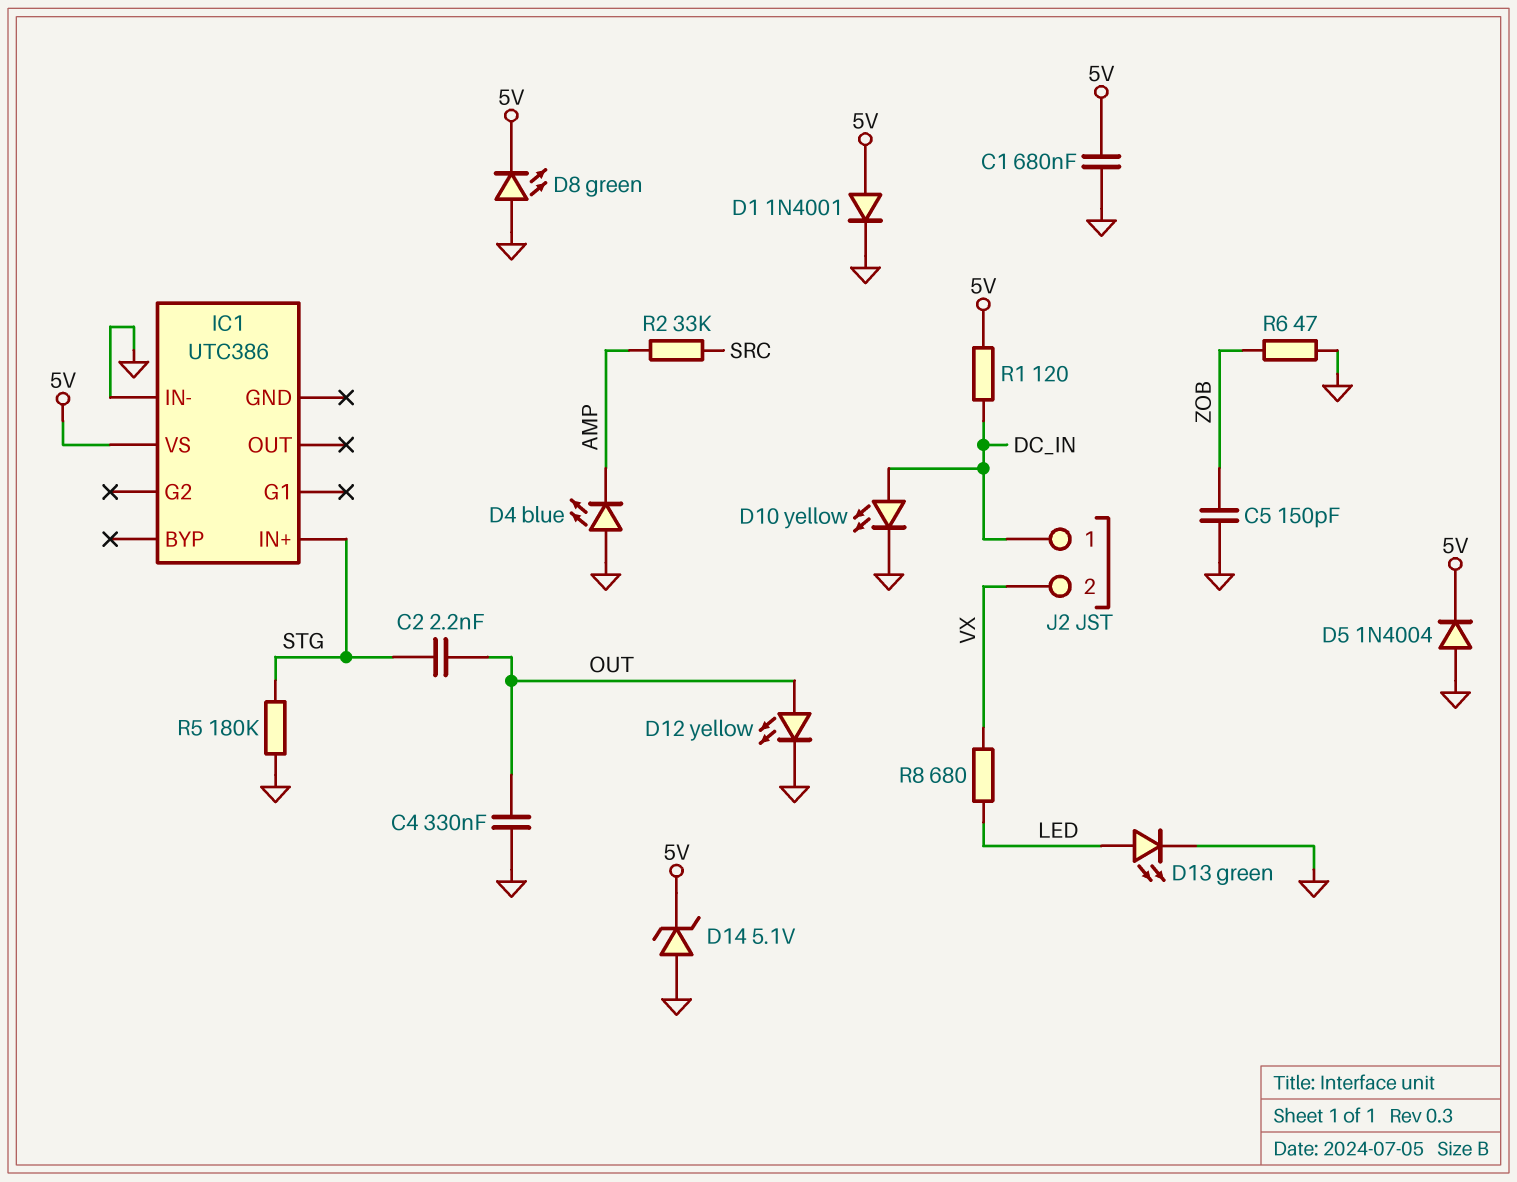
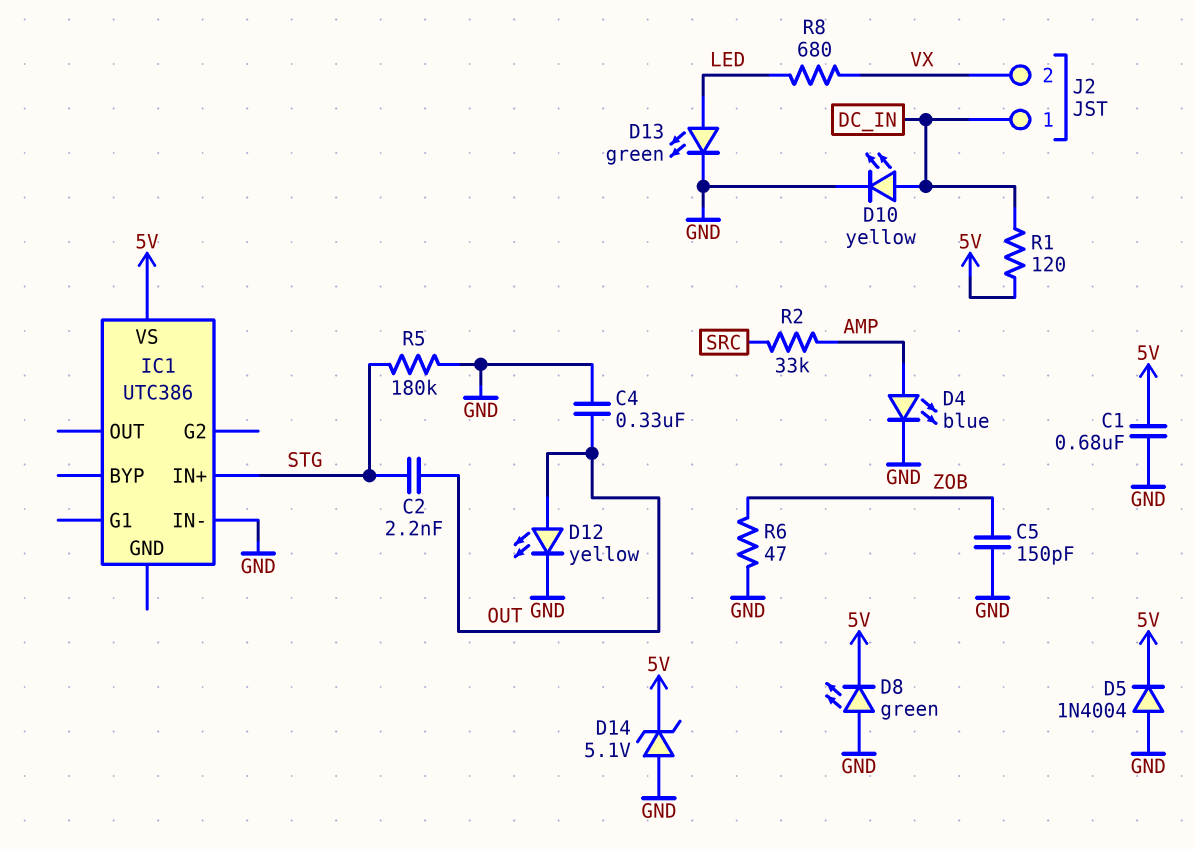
D1: diode 1N4001 (A 5V, K GND) -> none
D4: LED blue (A GND, K AMP) -> LED blue (A AMP, K GND)

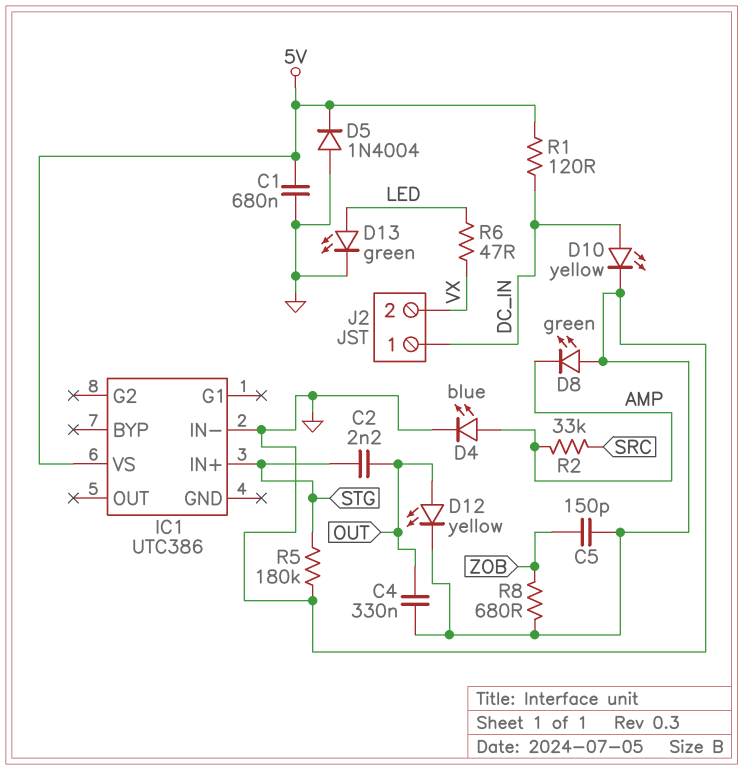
D8: LED green (A GND, K 5V) -> LED green (A GND, K AMP)
D14: zener 5.1V (A GND, K 5V) -> none
R6: 47 (GND, ZOB) -> 47 (LED, VX)
R8: 680 (LED, VX) -> 680 (GND, ZOB)

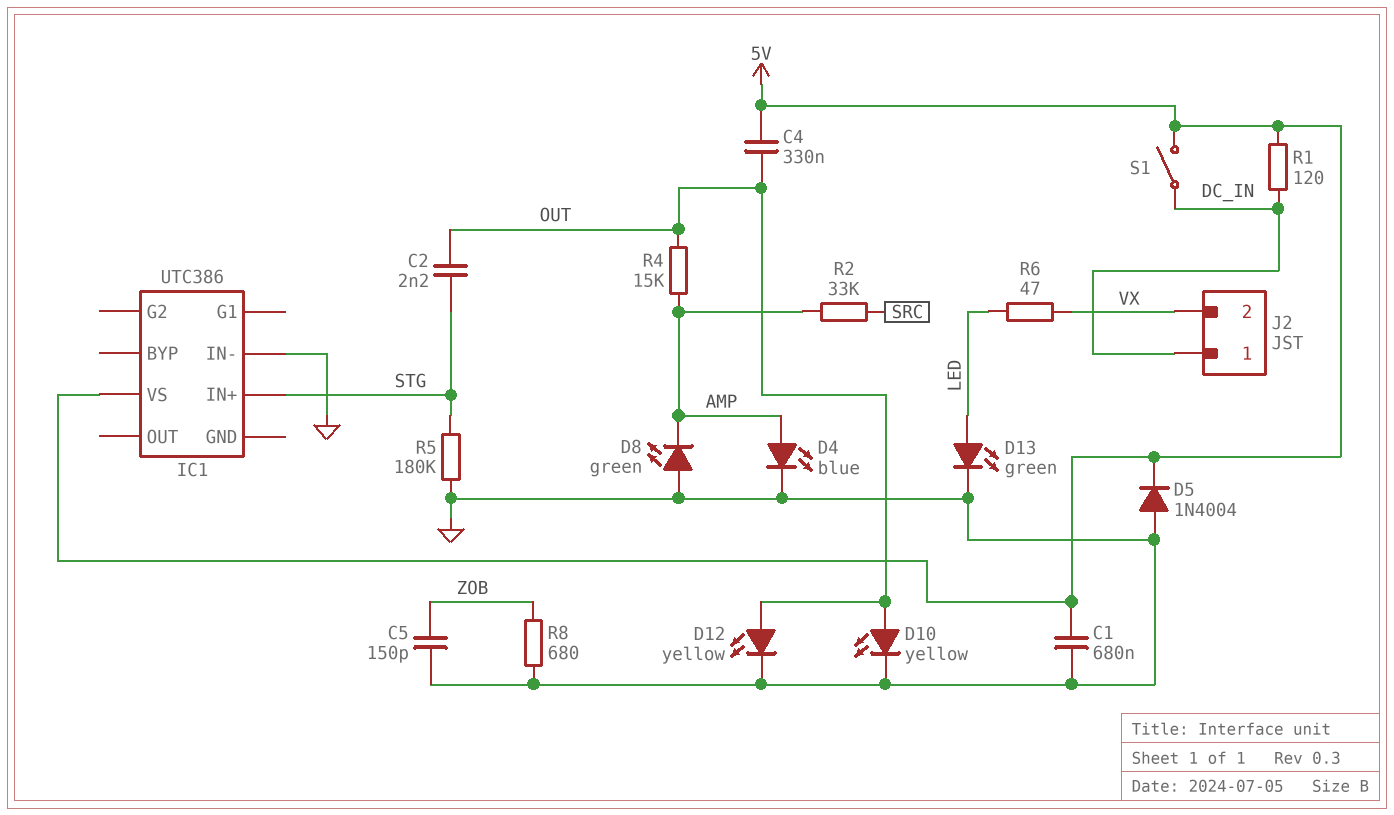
C4: 330nF (GND, OUT) -> 330nF (5V, OUT)
D10: LED yellow (A DC_IN, K GND) -> LED yellow (A OUT, K GND)
R4: none -> 15k (AMP, OUT)
S1: none -> switch (5V, DC_IN)

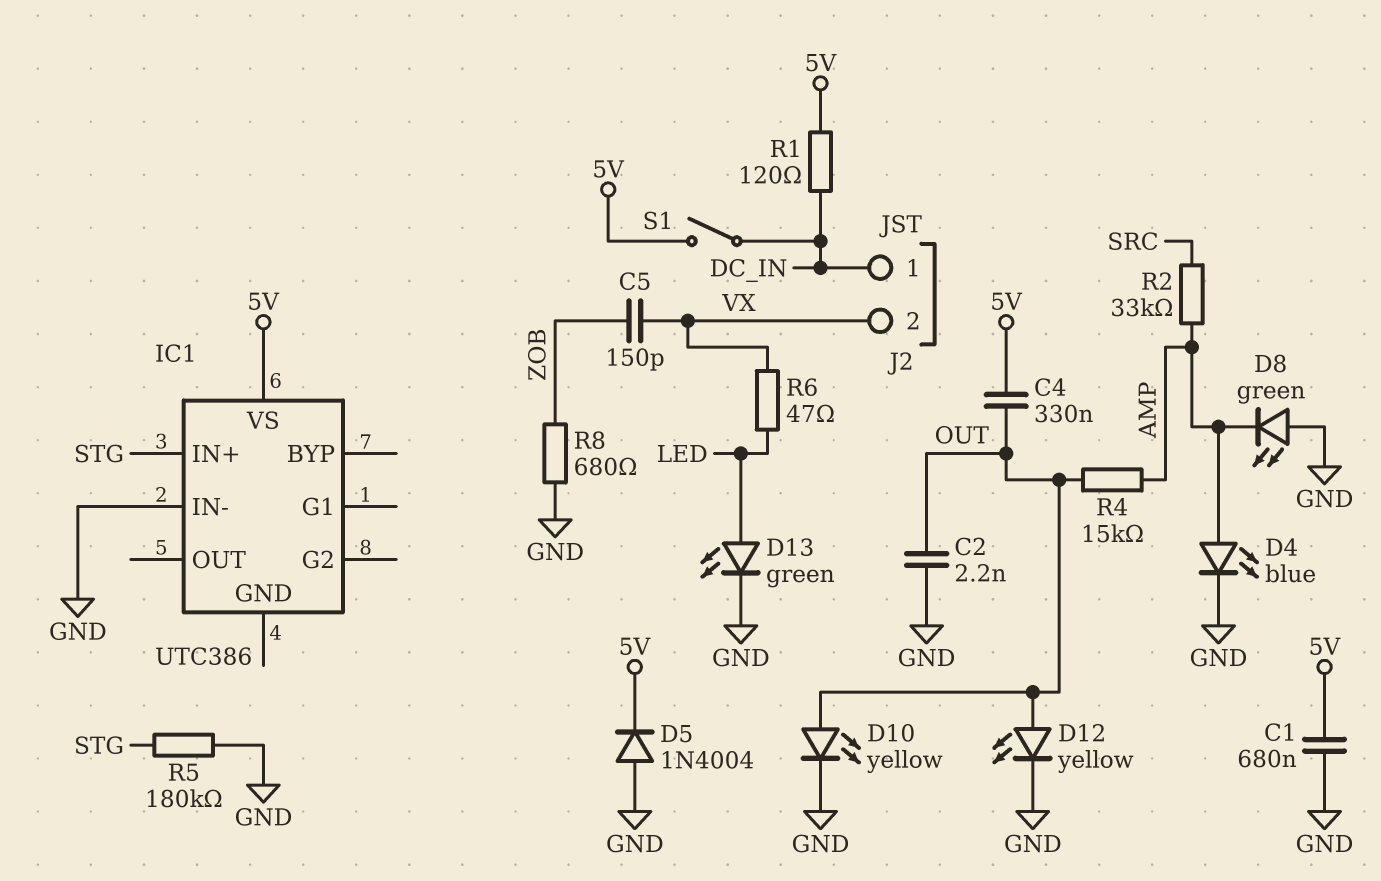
C2: 2.2nF (OUT, STG) -> 2.2nF (GND, OUT)
C5: 150pF (GND, ZOB) -> 150pF (VX, ZOB)

